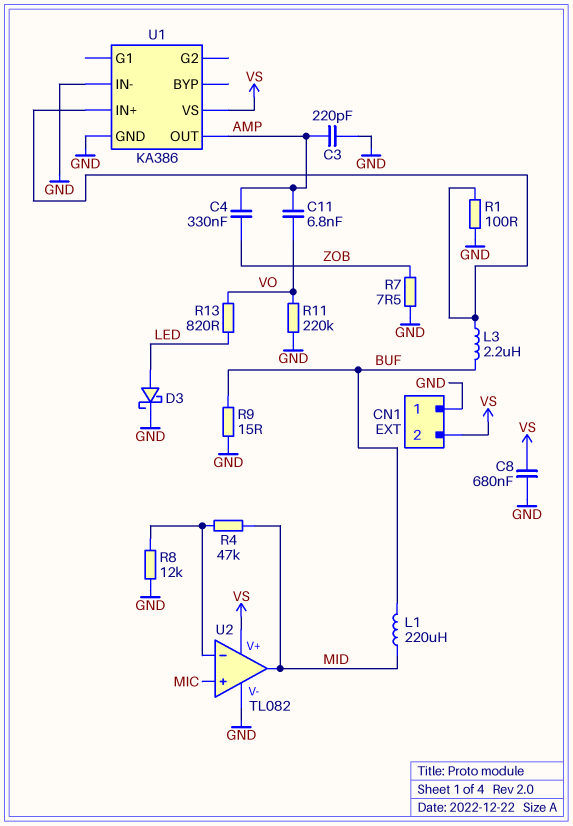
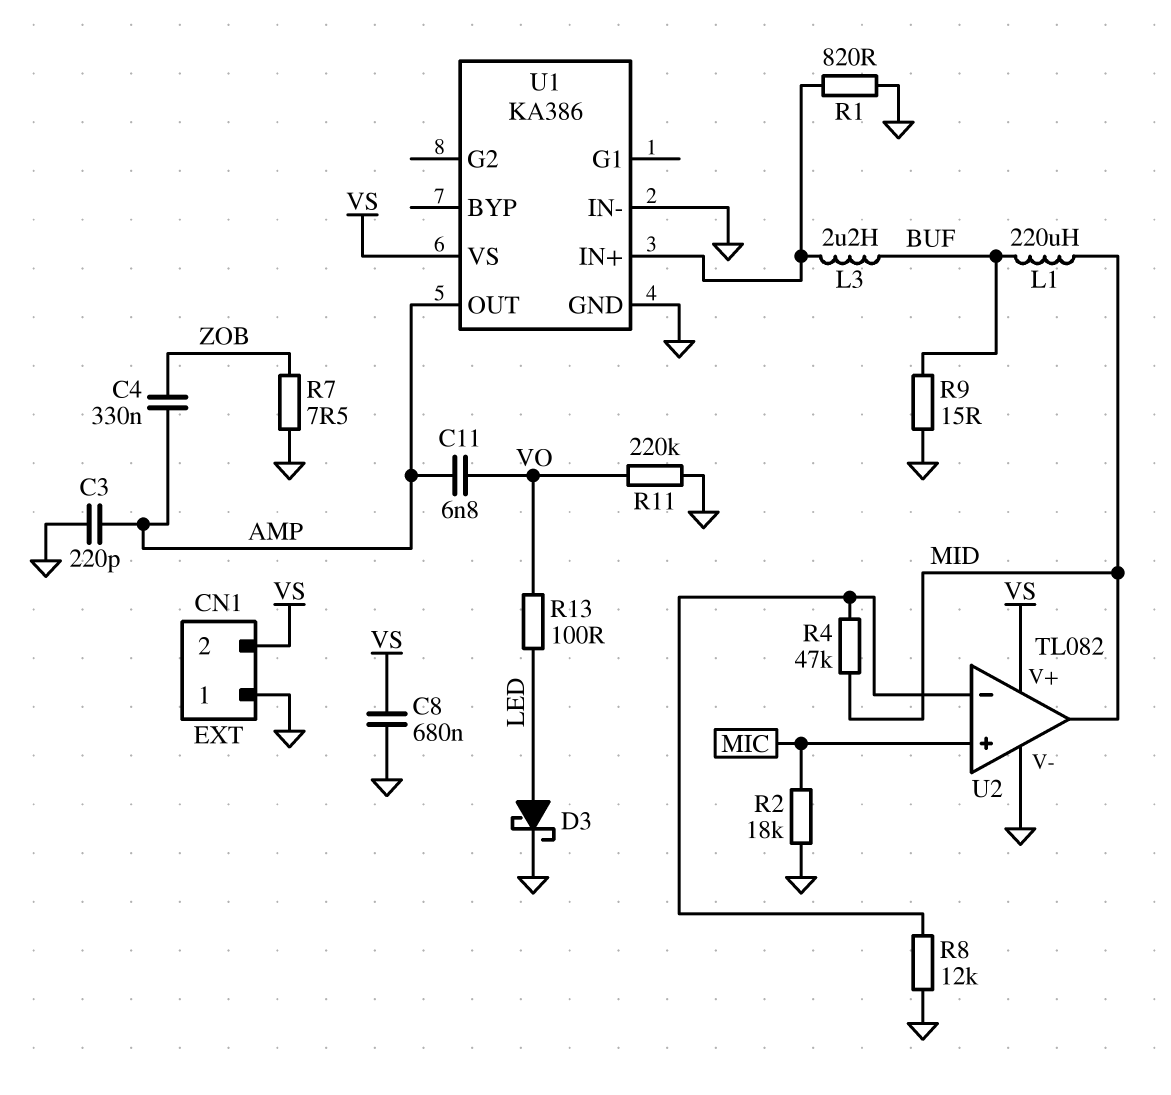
R1: 100 (GND, U1/IN+) -> 820 (GND, U1/IN+)
R2: none -> 18k (GND, MIC)
R13: 820 (LED, VO) -> 100 (LED, VO)

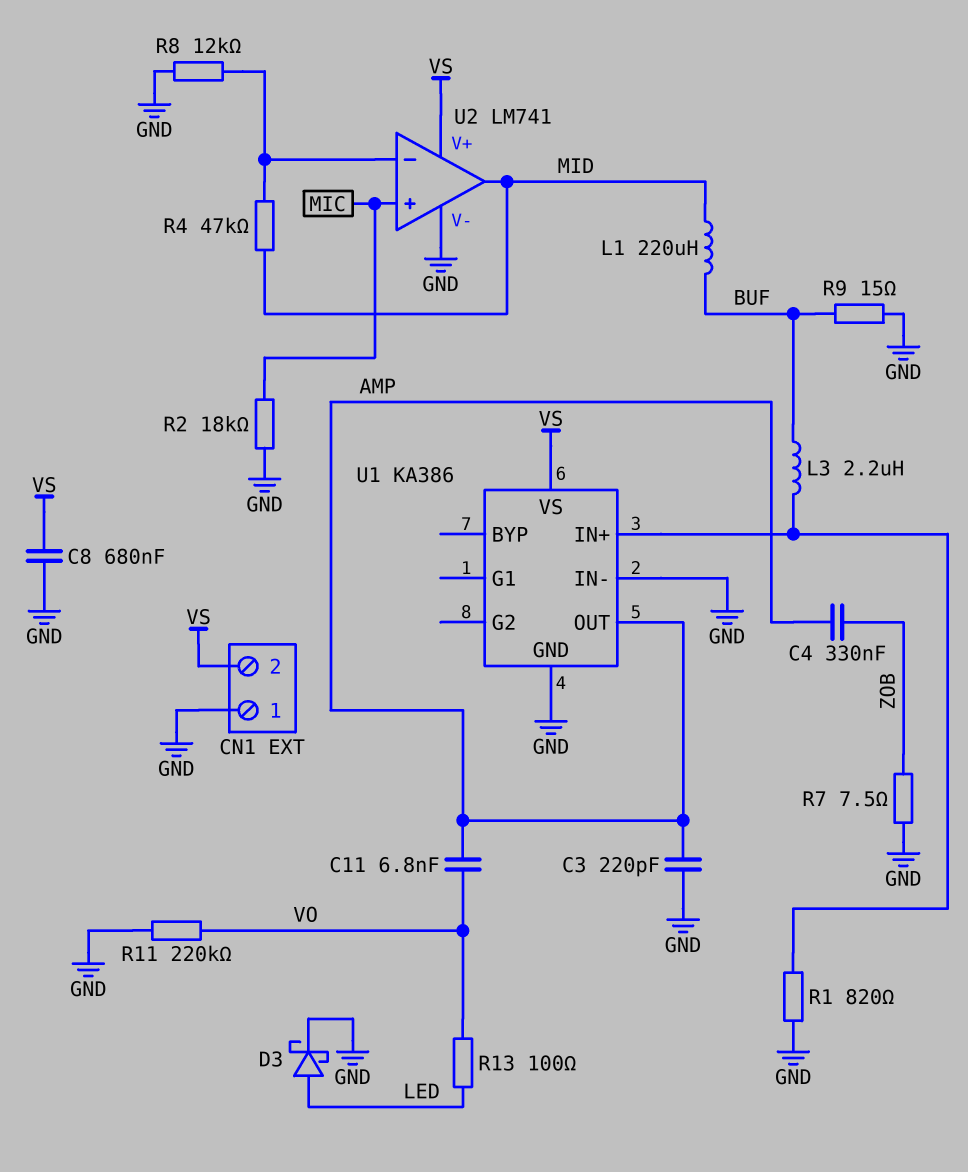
U2: TL082 -> LM741

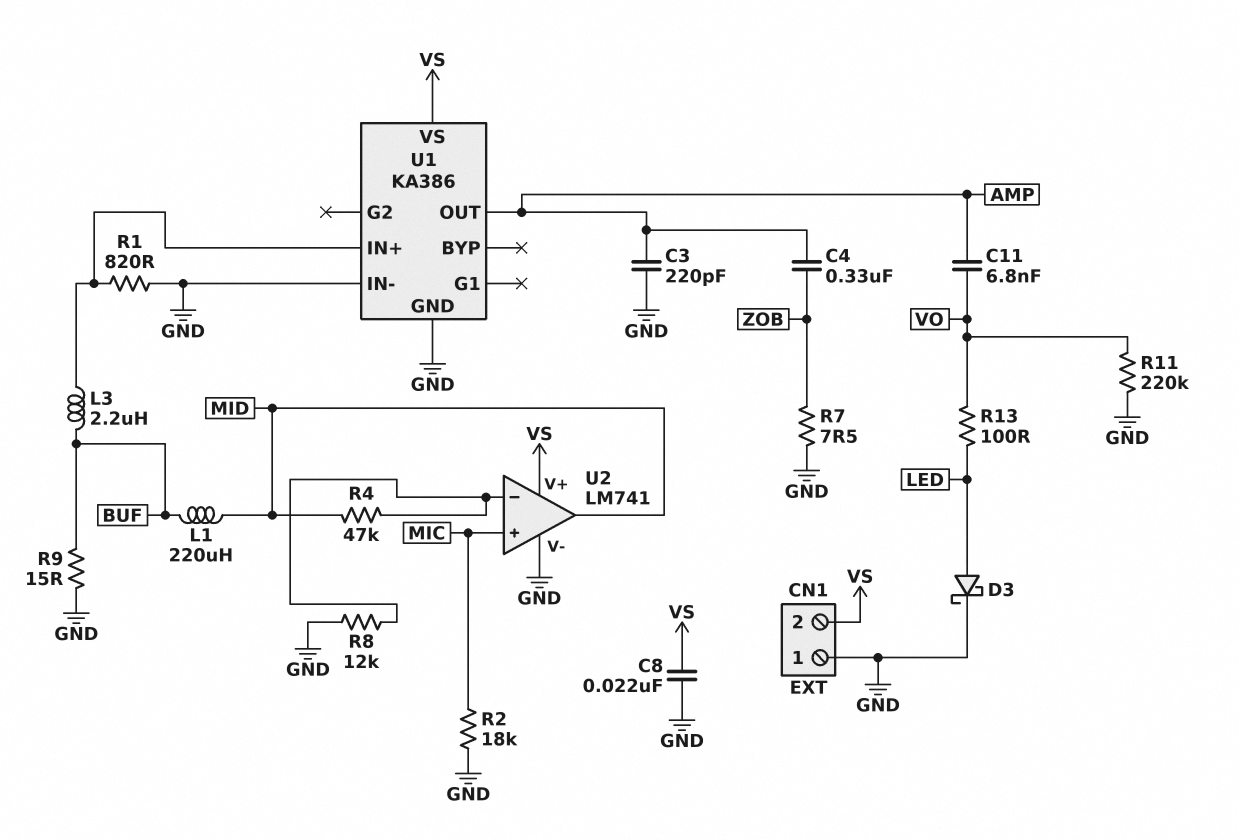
C8: 680nF (GND, VS) -> 22nF (GND, VS)

